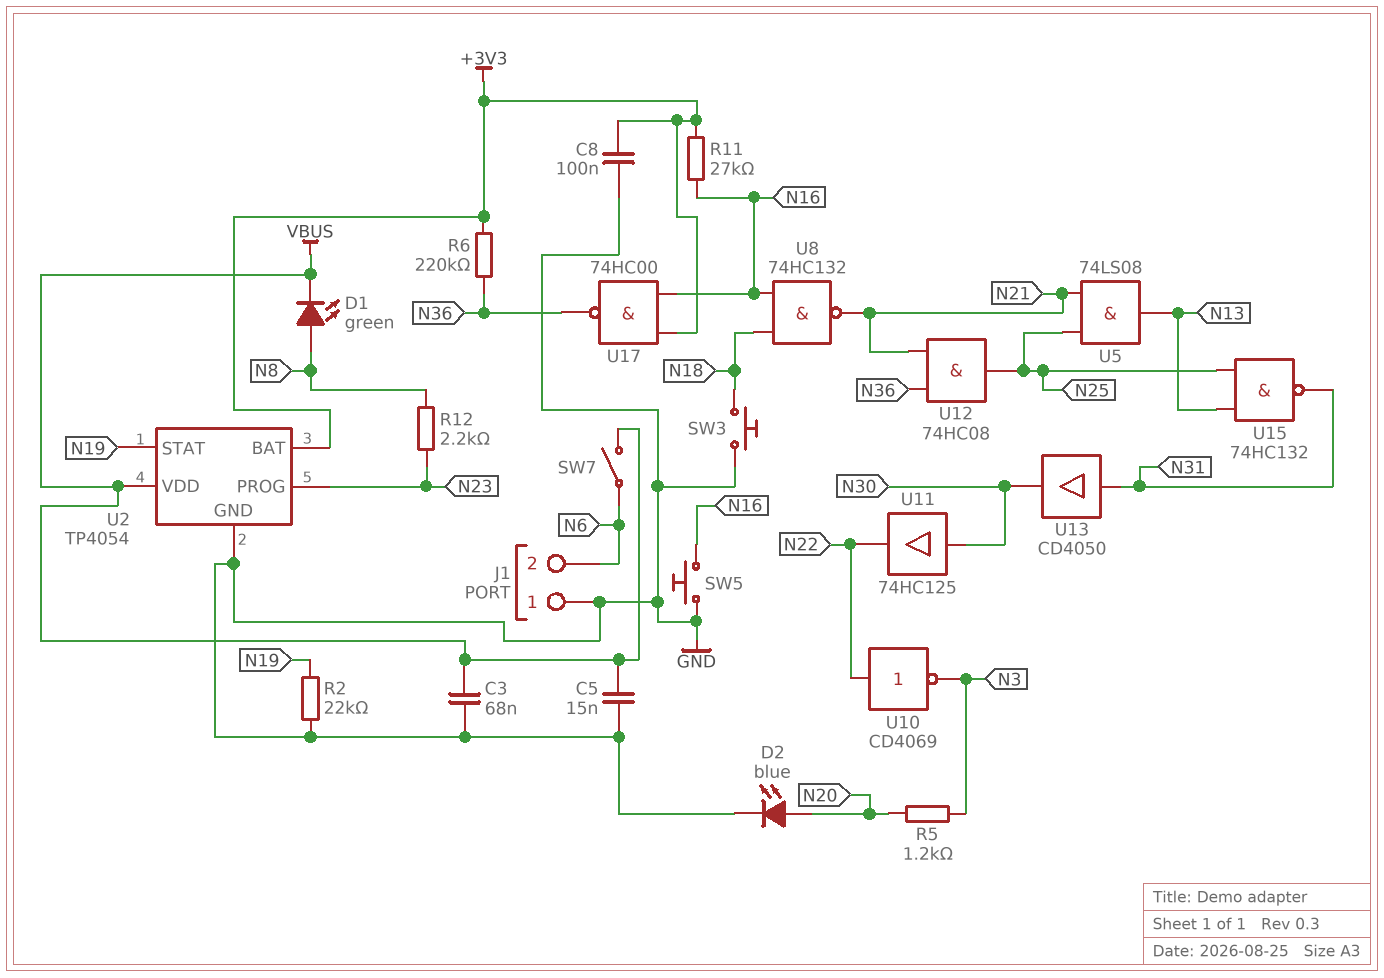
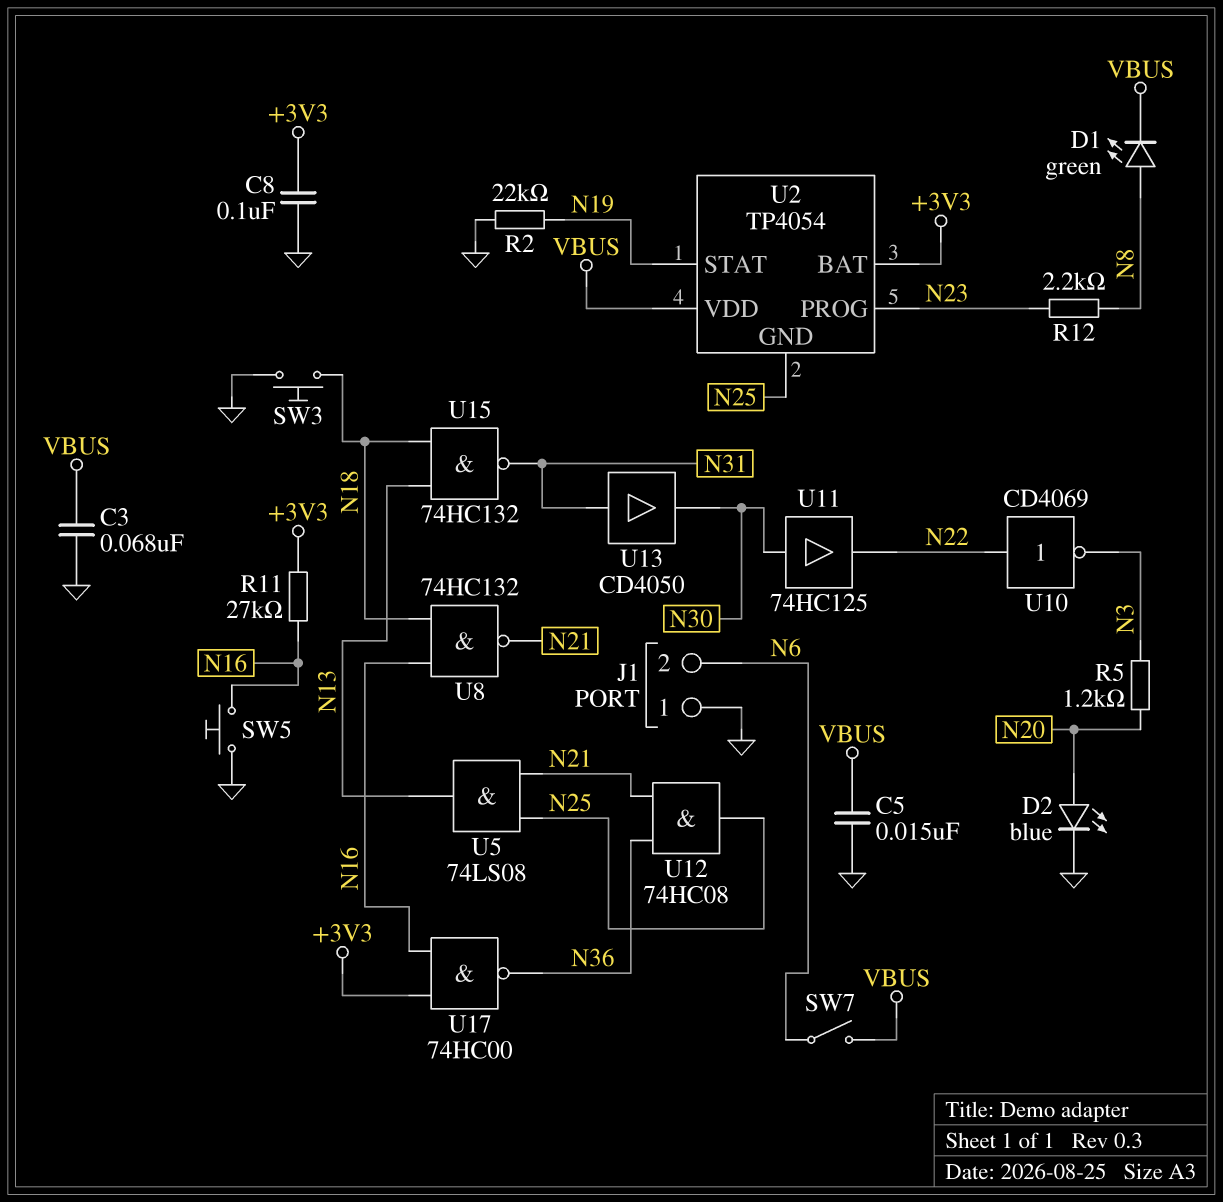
R6: 220k (+3V3, N36) -> none
U2 pin GND: GND -> N25
U15: NAND 74HC132 (in N13, in N25, out N31) -> NAND 74HC132 (in N13, in N18, out N31)

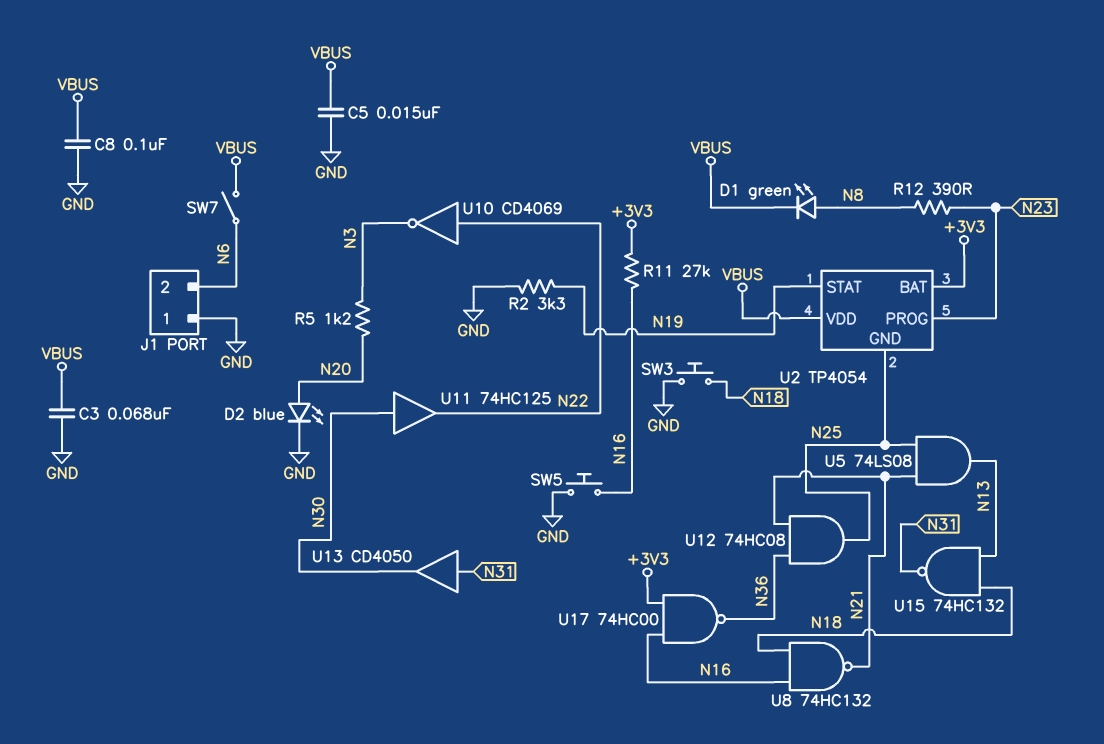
C8: 100nF (+3V3, GND) -> 100nF (GND, VBUS)
R2: 22k (GND, N19) -> 3.3k (GND, N19)
R12: 2.2k (N8, N23) -> 390 (N8, N23)

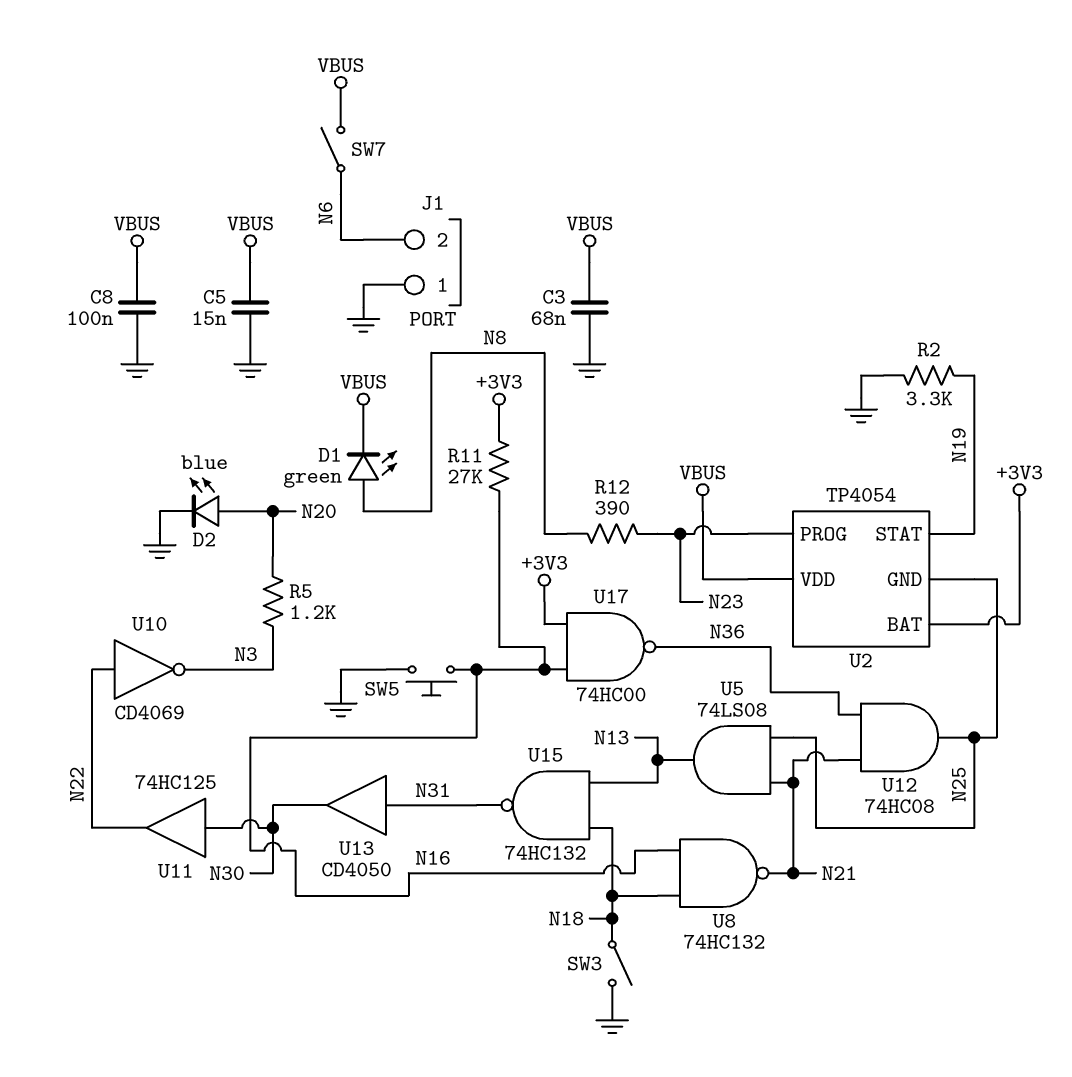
SW3: button (GND, N18) -> switch (GND, N18)

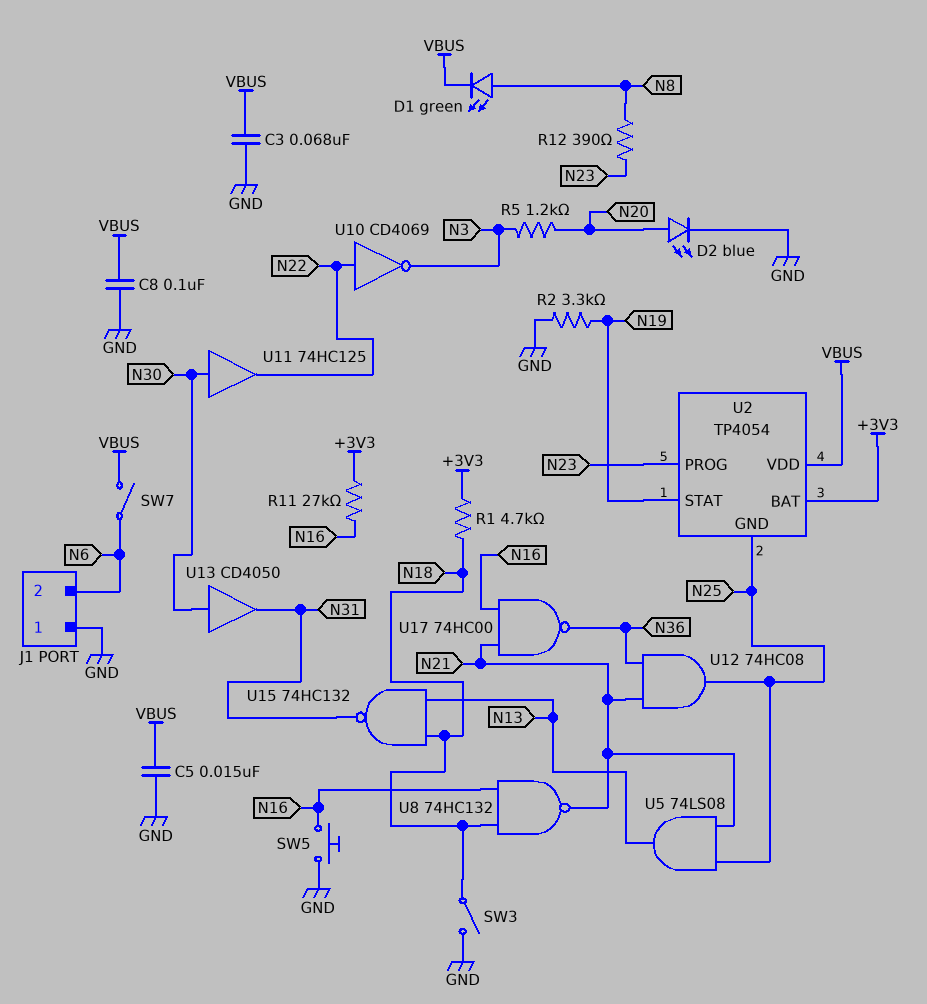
R1: none -> 4.7k (+3V3, N18)
U13: buffer CD4050 (in N31, out N30) -> buffer CD4050 (in N30, out N31)
U17: NAND 74HC00 (in +3V3, in N16, out N36) -> NAND 74HC00 (in N16, in N21, out N36)

